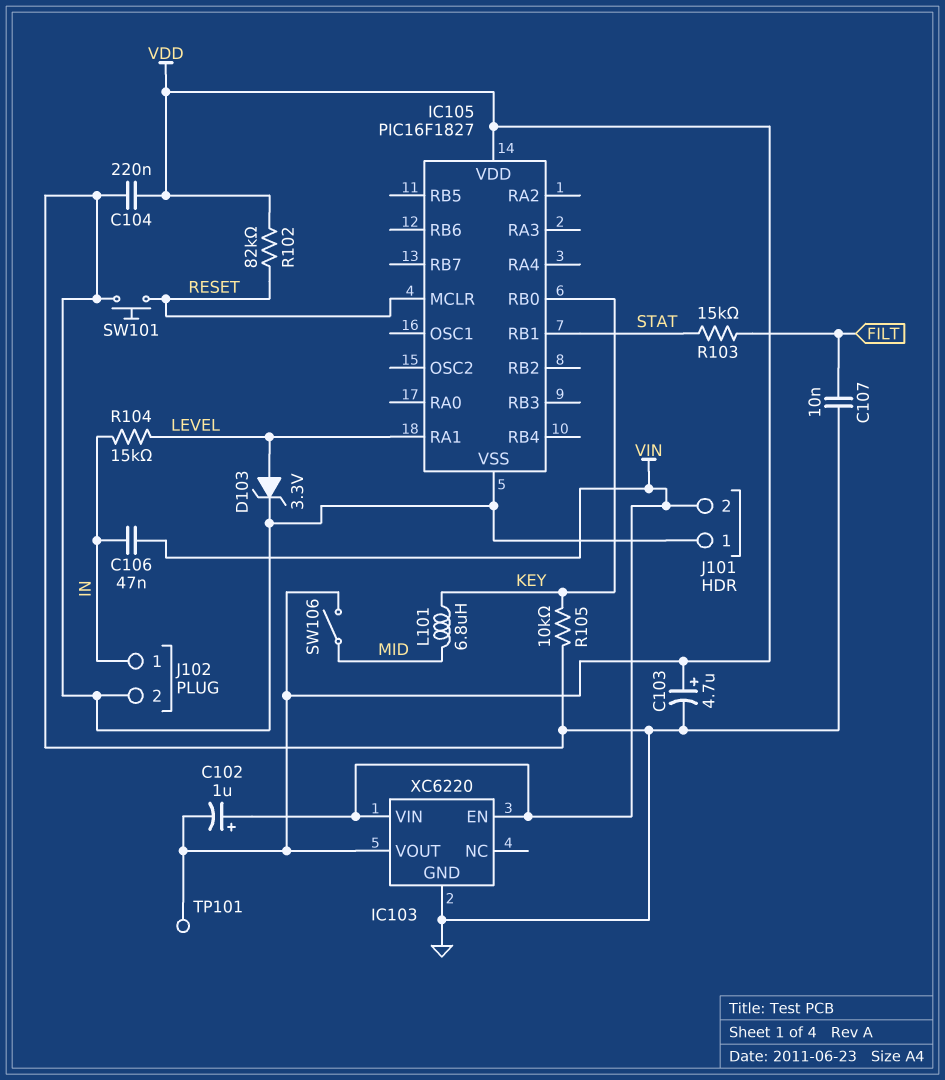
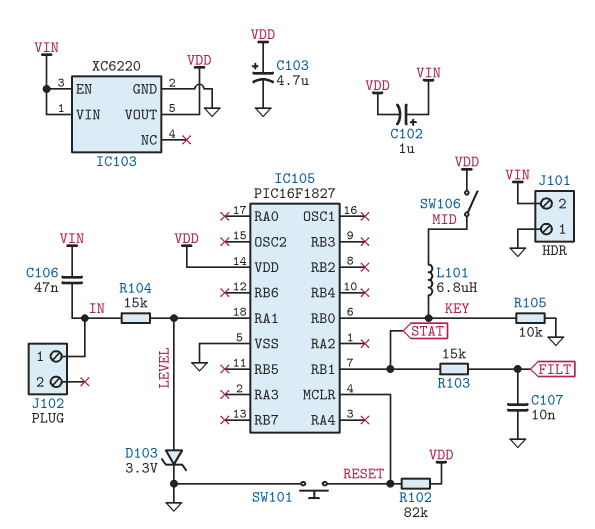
C104: 220nF (GND, VDD) -> none
J102 pin 2: GND -> none
TP101: test point (VDD) -> none

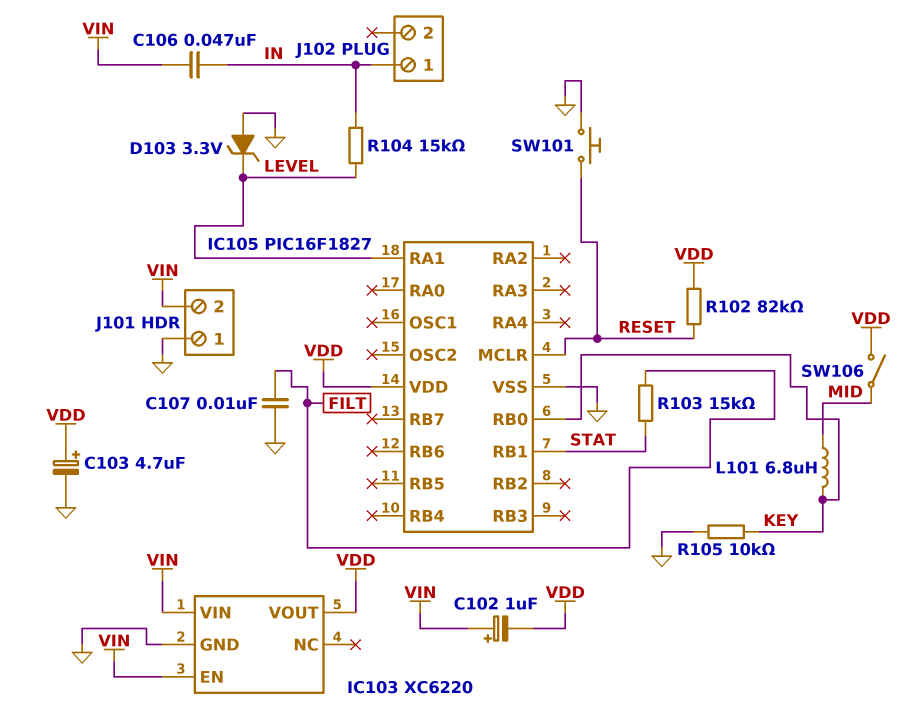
D103: zener 3.3V (A LEVEL, K GND) -> zener 3.3V (A GND, K LEVEL)

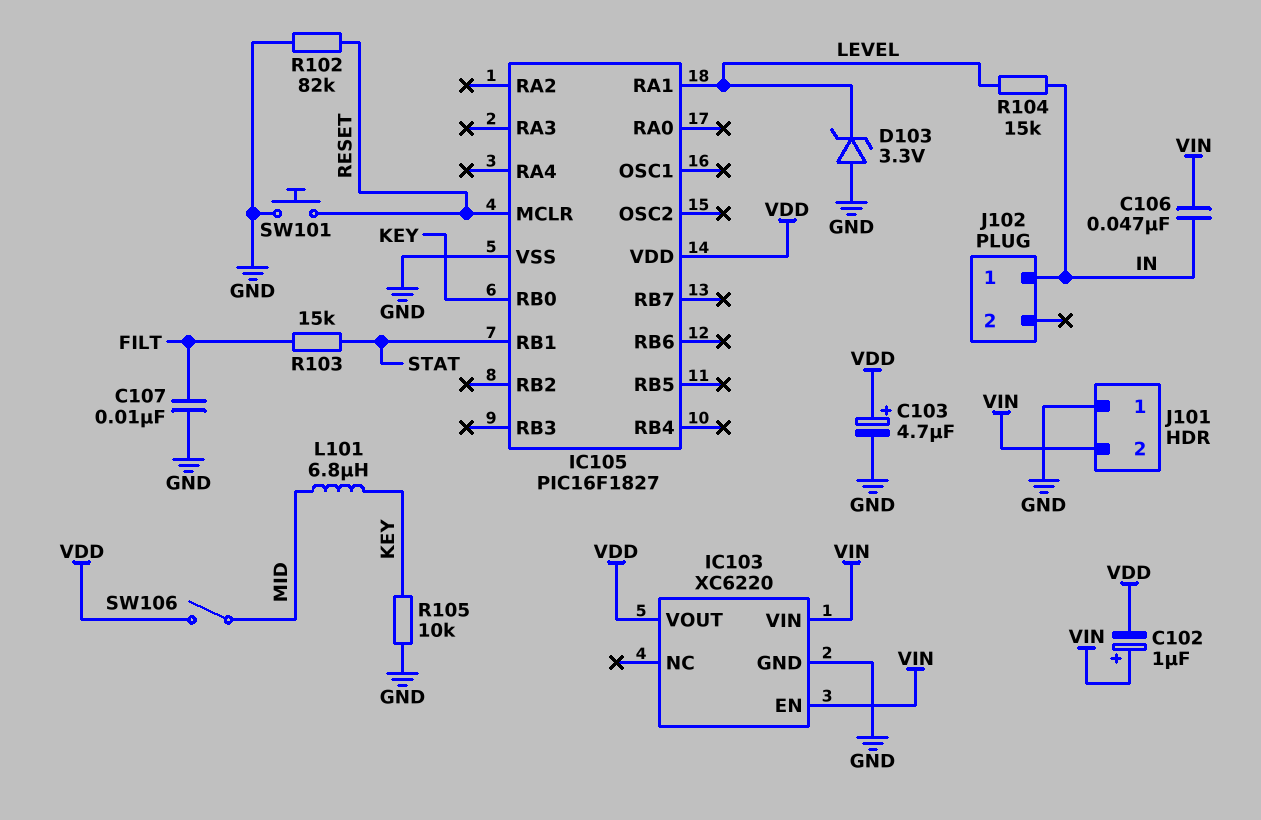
R102: 82k (RESET, VDD) -> 82k (GND, RESET)

